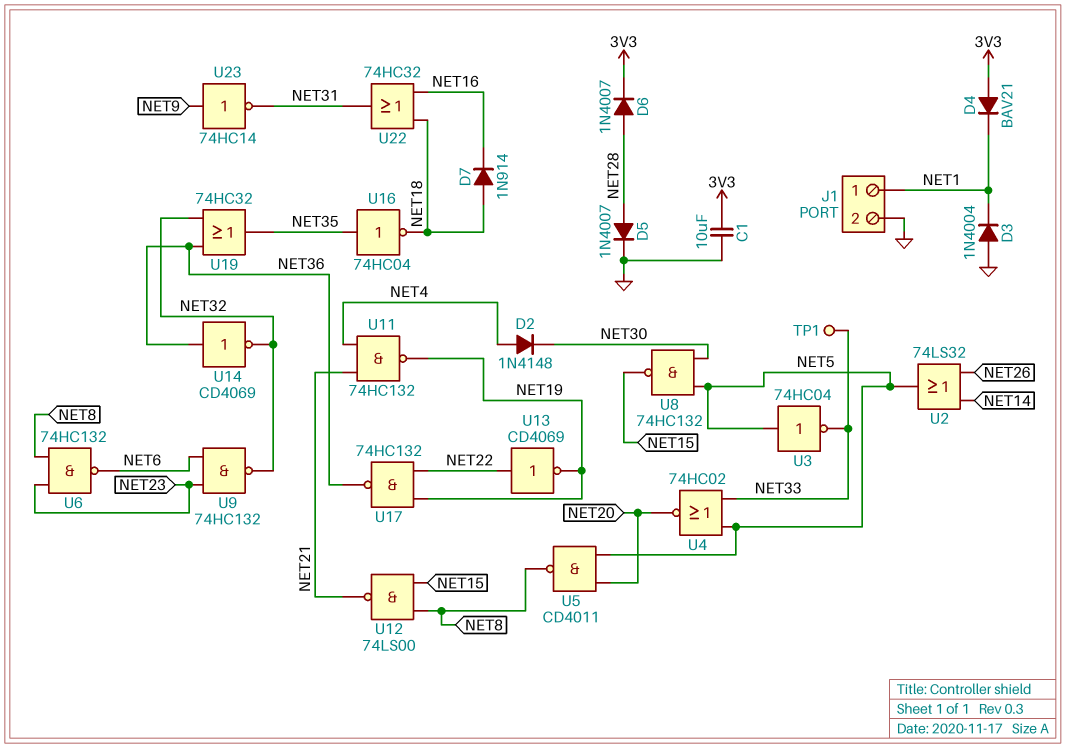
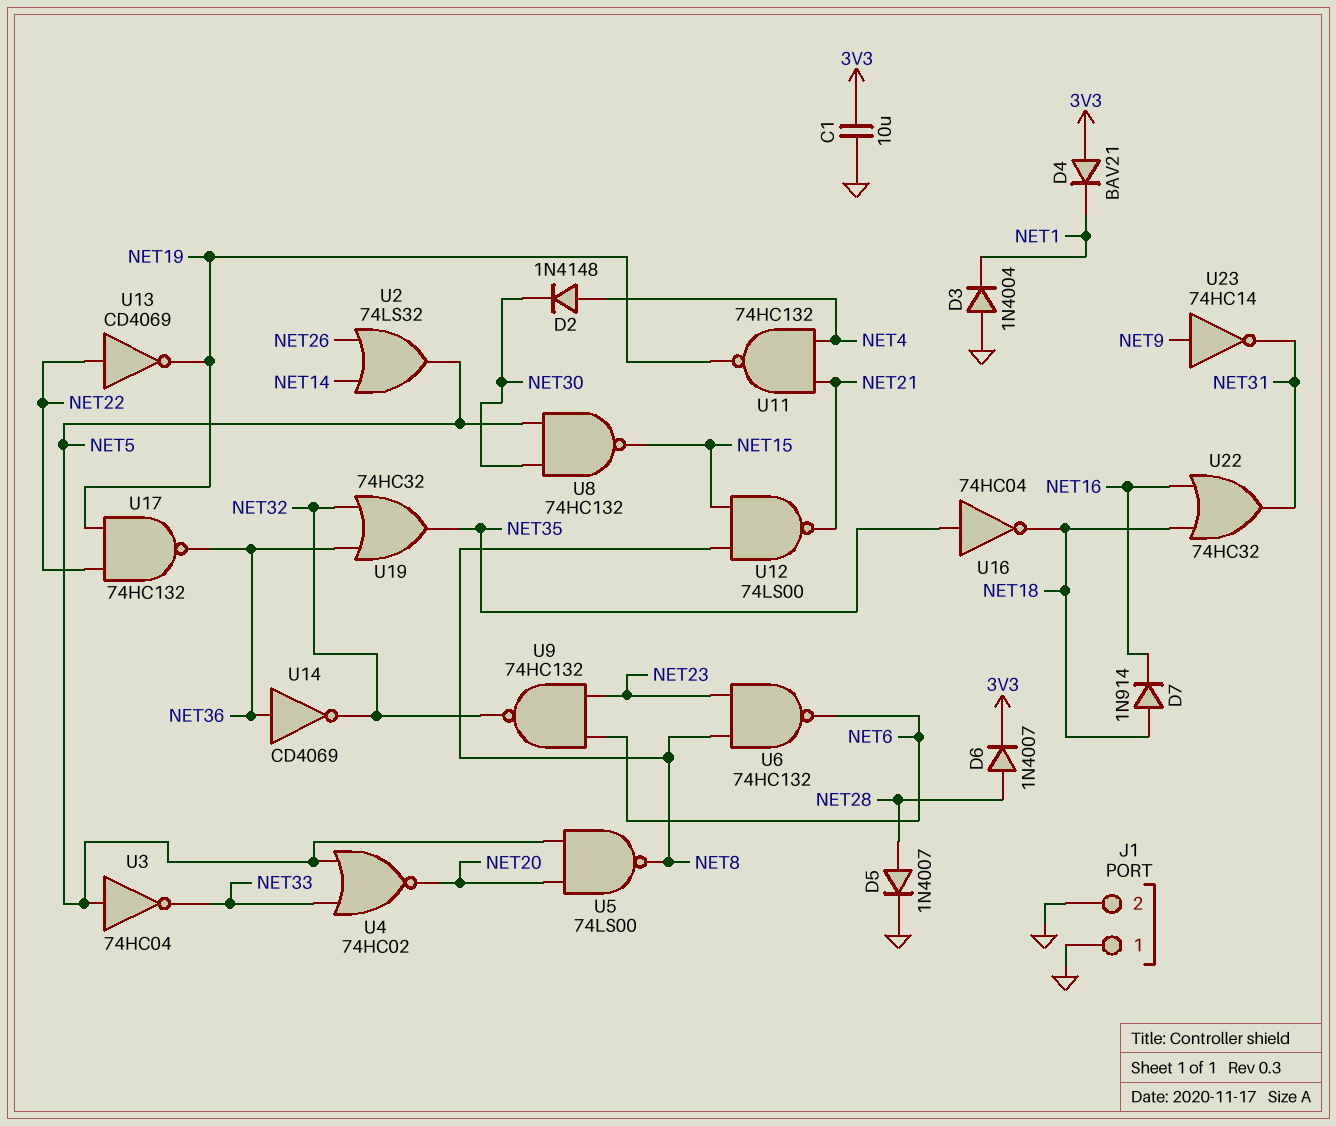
J1 pin 1: NET1 -> GND
TP1: test point (NET33) -> none
U5: NAND CD4011 (in NET5, in NET20, out NET8) -> NAND 74LS00 (in NET5, in NET20, out NET8)

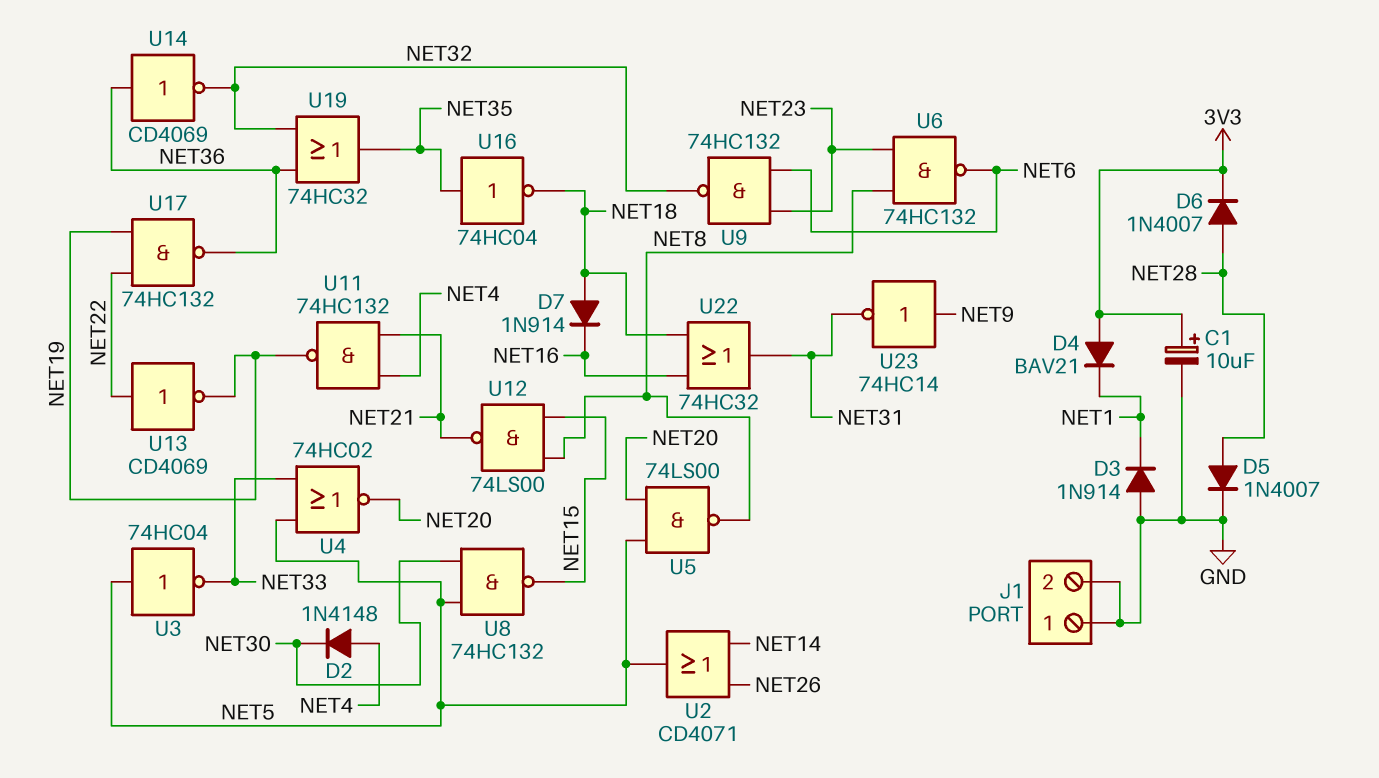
C1: 10uF (3V3, GND) -> 10uF (plus 3V3, minus GND)
D3: diode 1N4004 (A GND, K NET1) -> diode 1N914 (A GND, K NET1)
U2: OR 74LS32 (in NET14, in NET26, out NET5) -> OR CD4071 (in NET14, in NET26, out NET5)

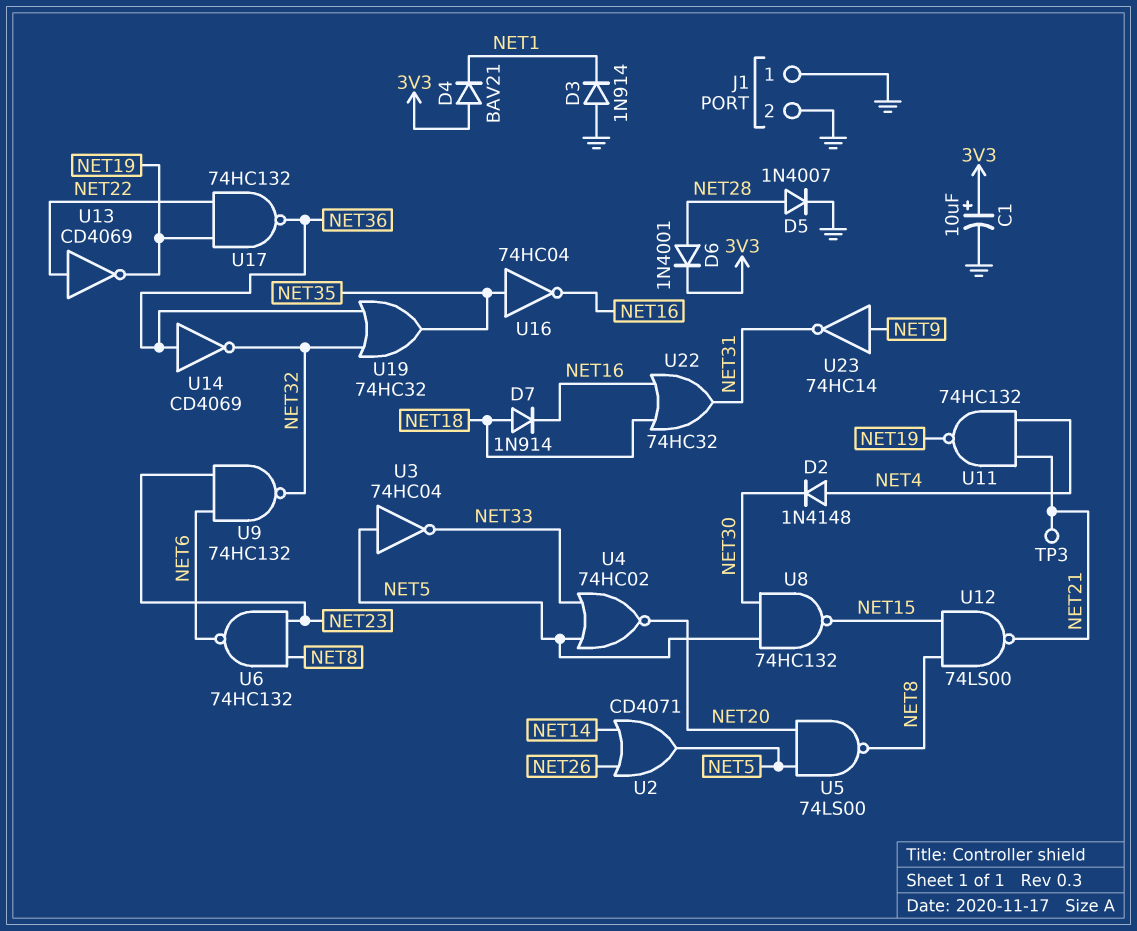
D6: diode 1N4007 (A NET28, K 3V3) -> diode 1N4001 (A NET28, K 3V3)
TP3: none -> test point (NET21)
U16: NOT 74HC04 (in NET35, out NET18) -> NOT 74HC04 (in NET35, out NET16)

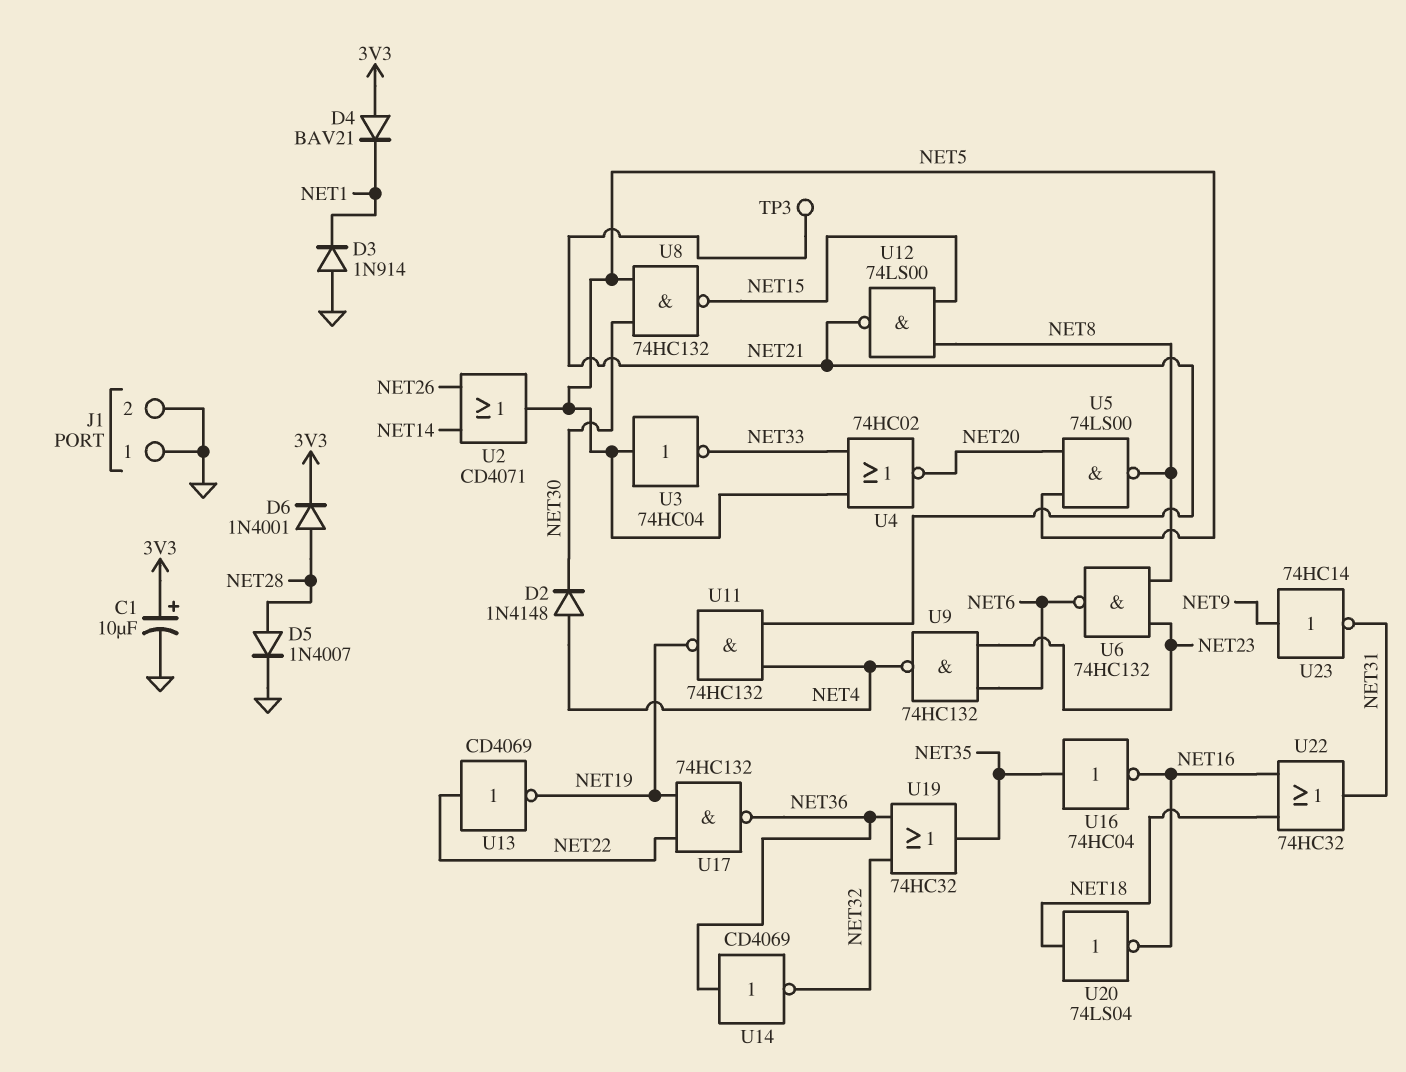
D7: diode 1N914 (A NET18, K NET16) -> none
U9: NAND 74HC132 (in NET6, in NET23, out NET32) -> NAND 74HC132 (in NET6, in NET23, out NET4)
U20: none -> NOT 74LS04 (in NET18, out NET16)

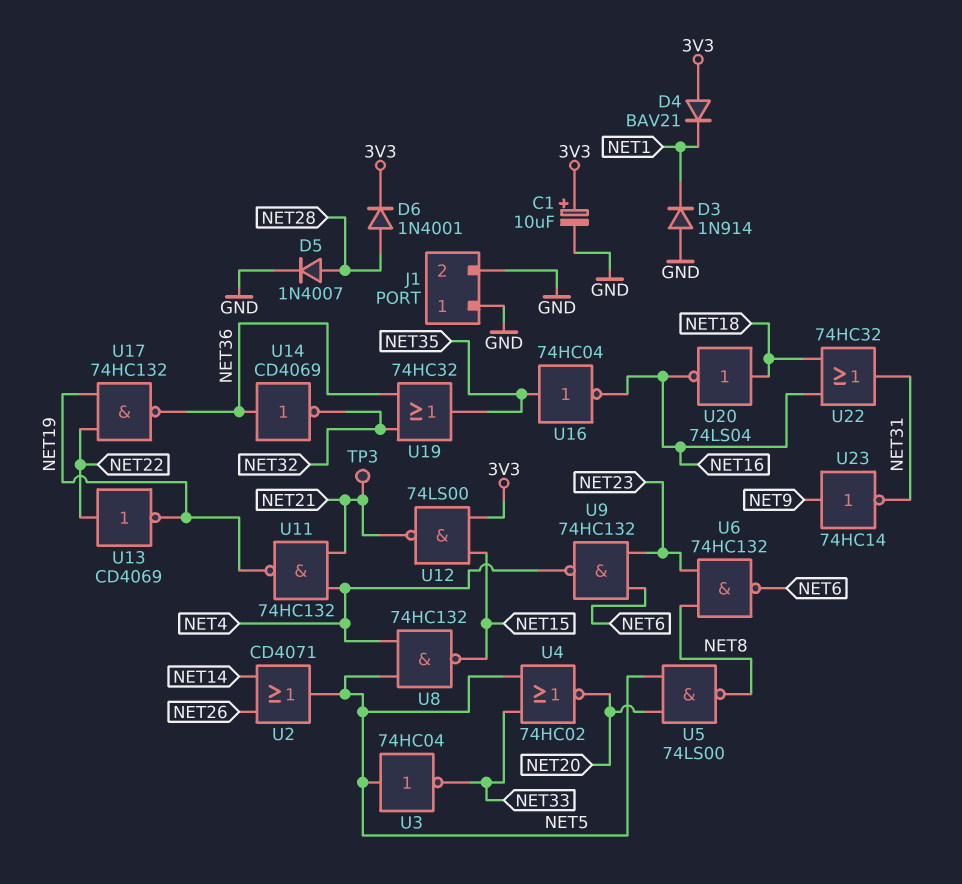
D2: diode 1N4148 (A NET4, K NET30) -> none
U8: NAND 74HC132 (in NET5, in NET30, out NET15) -> NAND 74HC132 (in NET4, in NET5, out NET15)
U12: NAND 74LS00 (in NET8, in NET15, out NET21) -> NAND 74LS00 (in 3V3, in NET15, out NET21)

